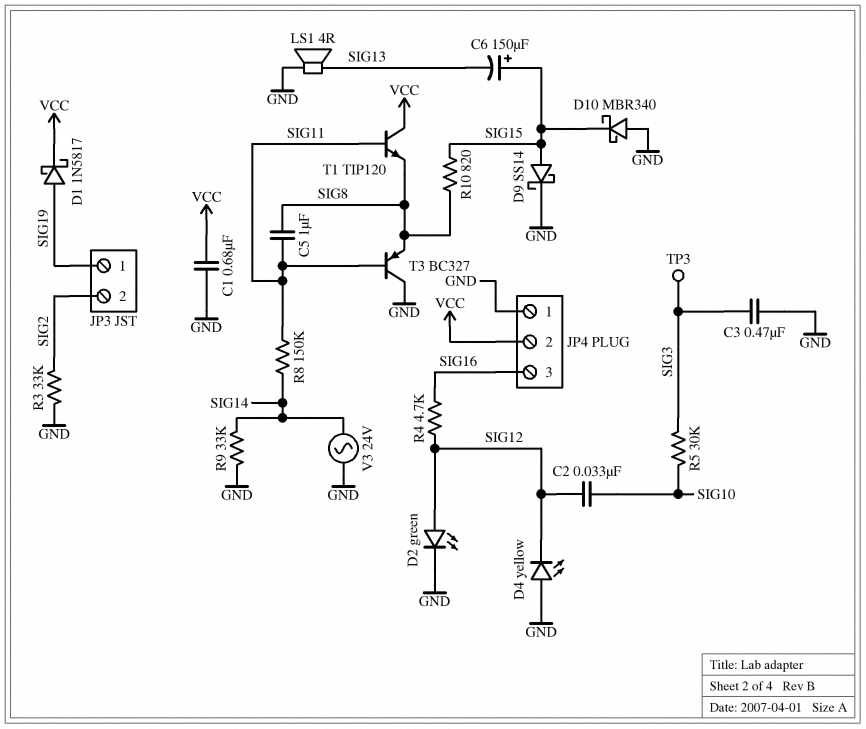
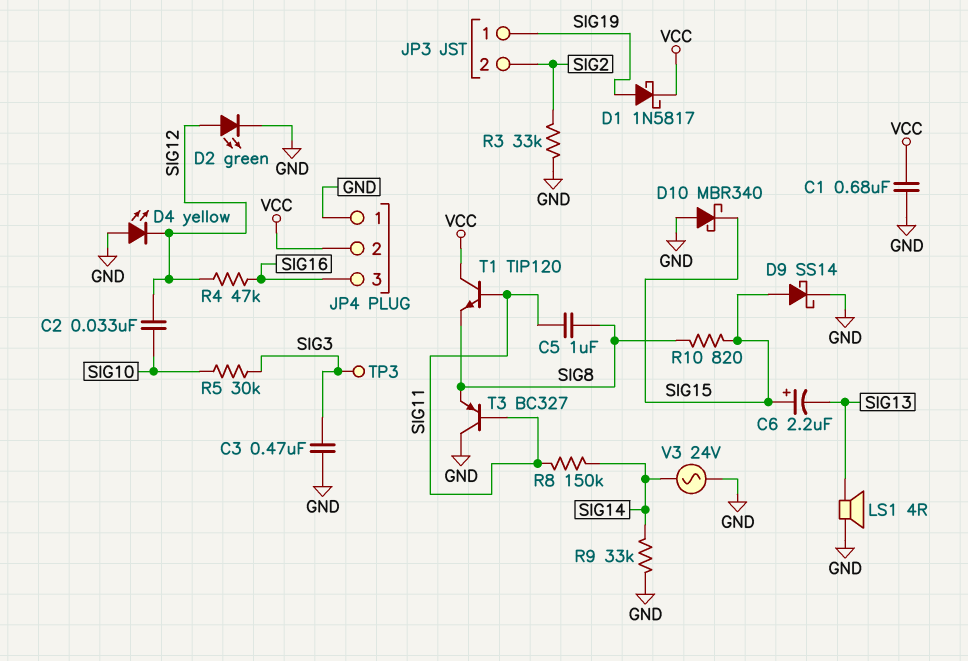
C6: 150uF (plus SIG15, minus SIG13) -> 2.2uF (plus SIG15, minus SIG13)
R4: 4.7k (SIG12, SIG16) -> 47k (SIG12, SIG16)

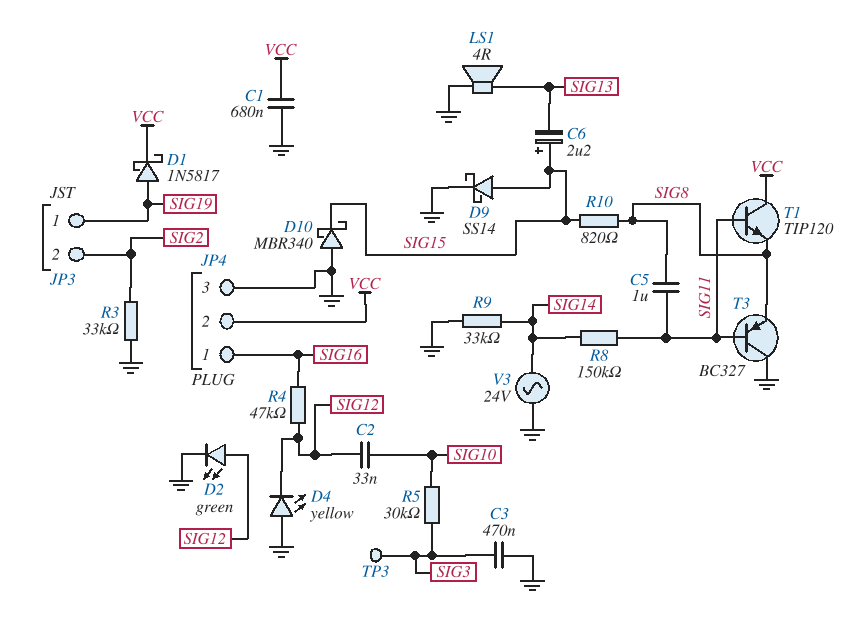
JP4 pin 1: GND -> SIG16
JP4 pin 3: SIG16 -> GND

